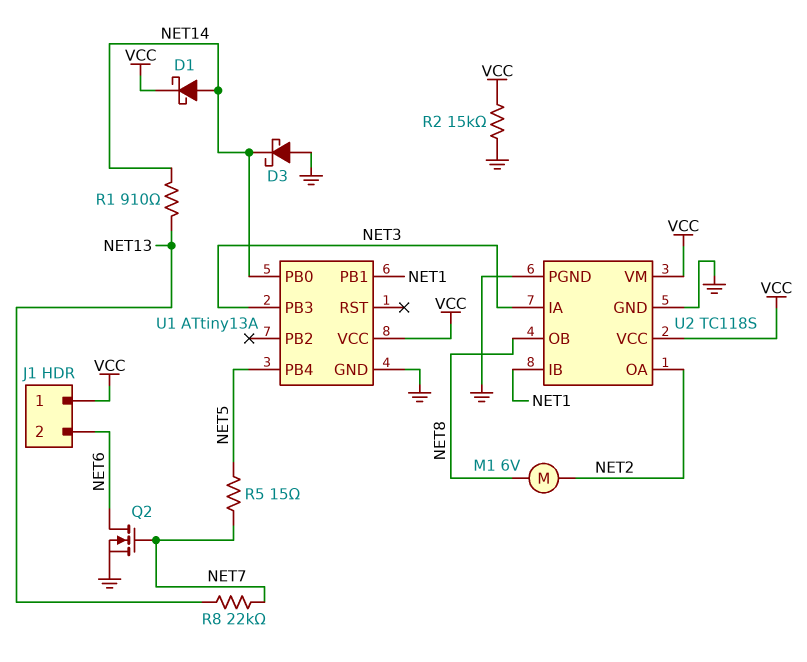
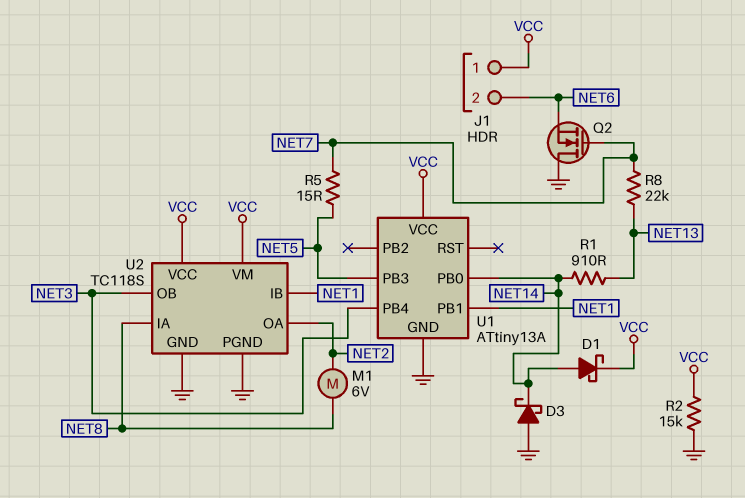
Q2: NMOS (G NET7, D NET6, S GND) -> NMOS (G NET7, D GND, S NET6)
U1 pin PB3: NET3 -> NET5
U1 pin PB4: NET5 -> NET3
U2 pin IA: NET3 -> NET8
U2 pin OB: NET8 -> NET3

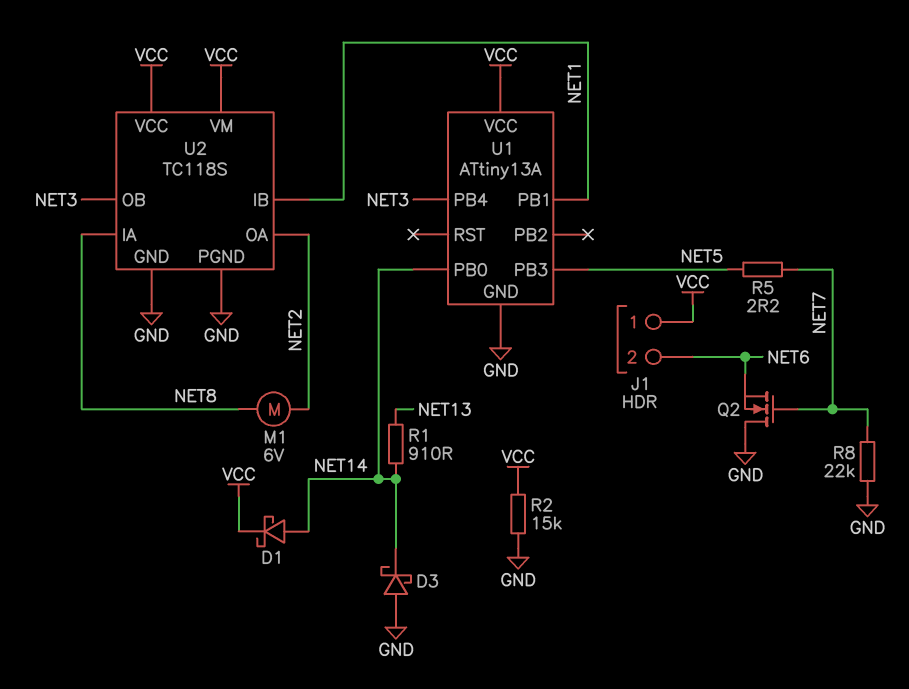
R5: 15 (NET5, NET7) -> 2.2 (NET5, NET7)
R8: 22k (NET7, NET13) -> 22k (GND, NET7)

